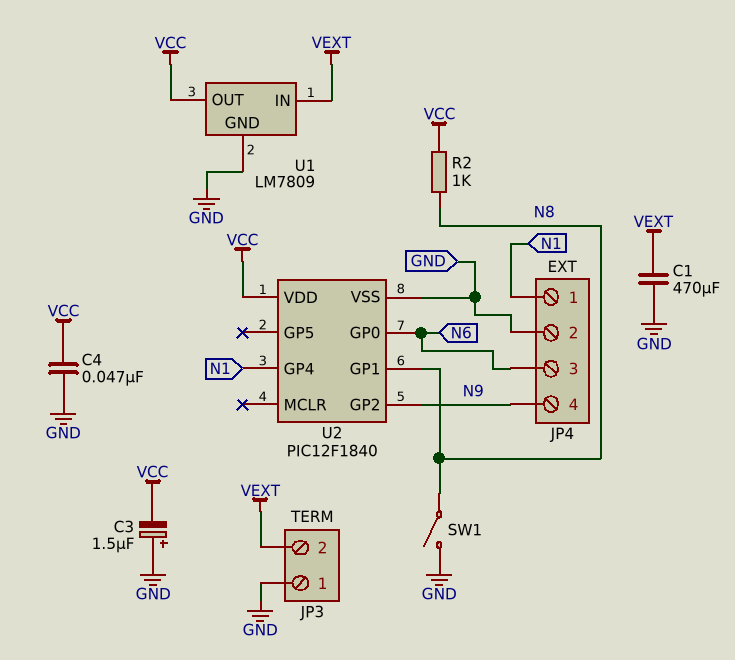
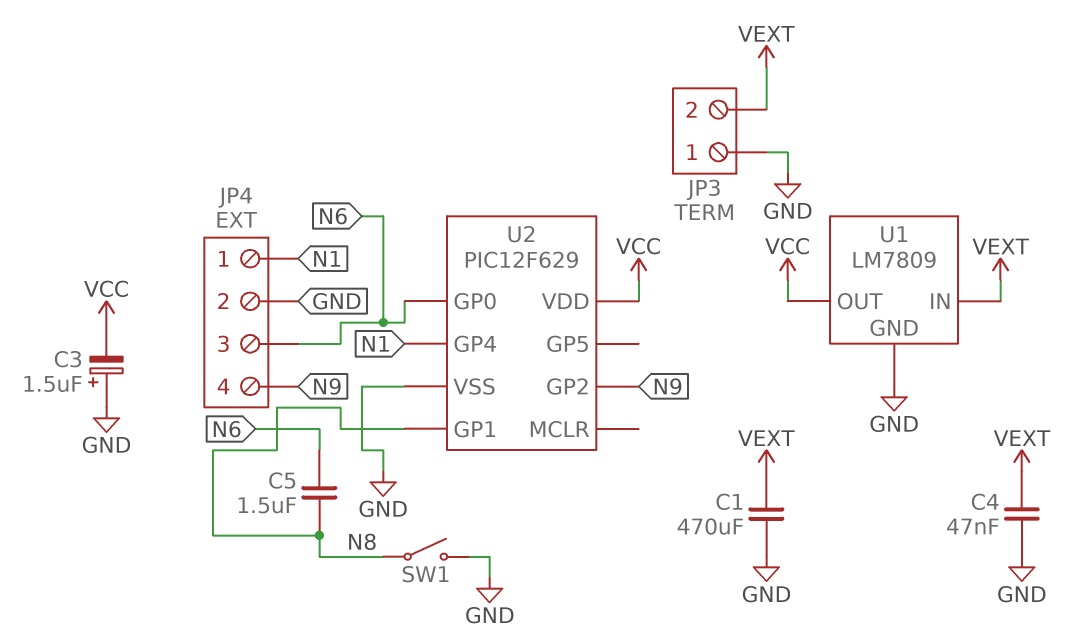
C4: 47nF (GND, VCC) -> 47nF (GND, VEXT)
C5: none -> 1.5uF (N6, N8)
R2: 1k (N8, VCC) -> none
U2: PIC12F1840 -> PIC12F629

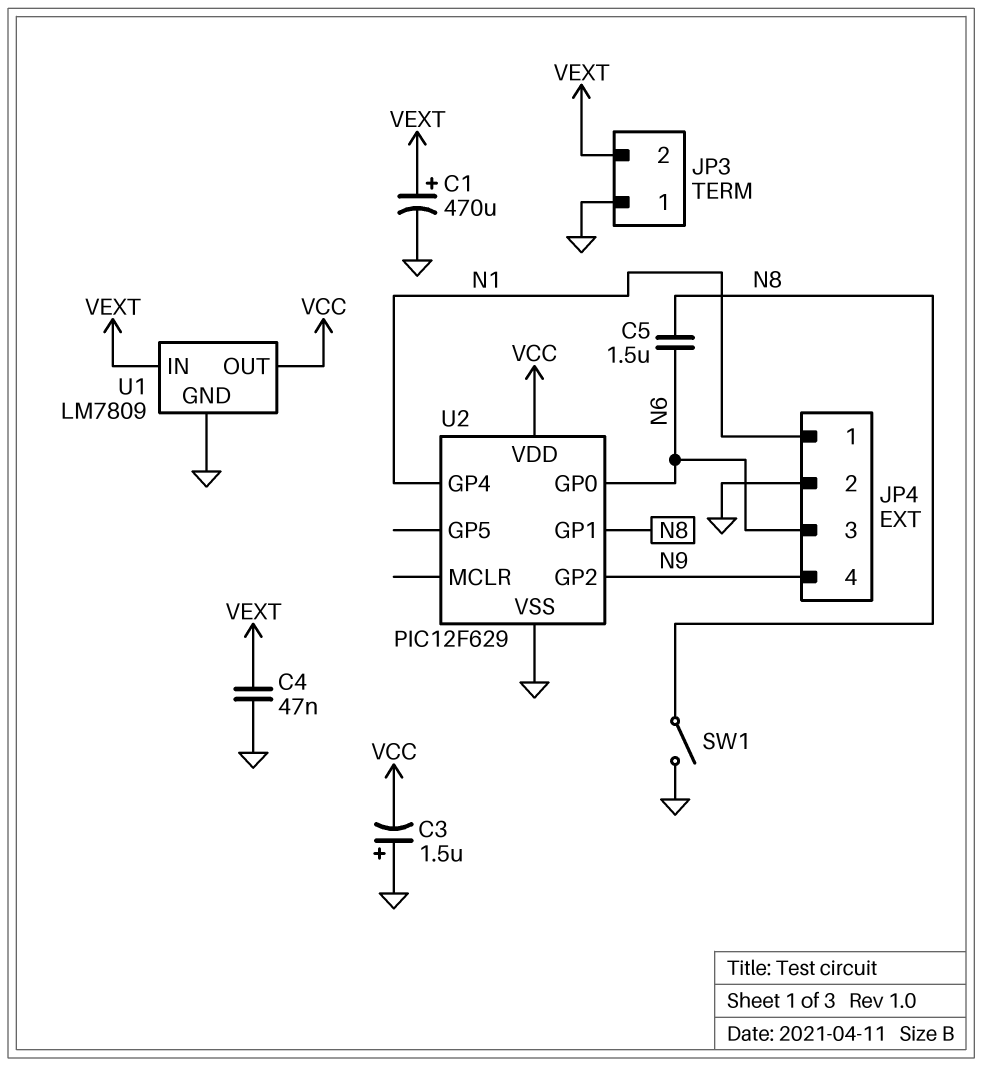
C1: 470uF (GND, VEXT) -> 470uF (plus VEXT, minus GND)

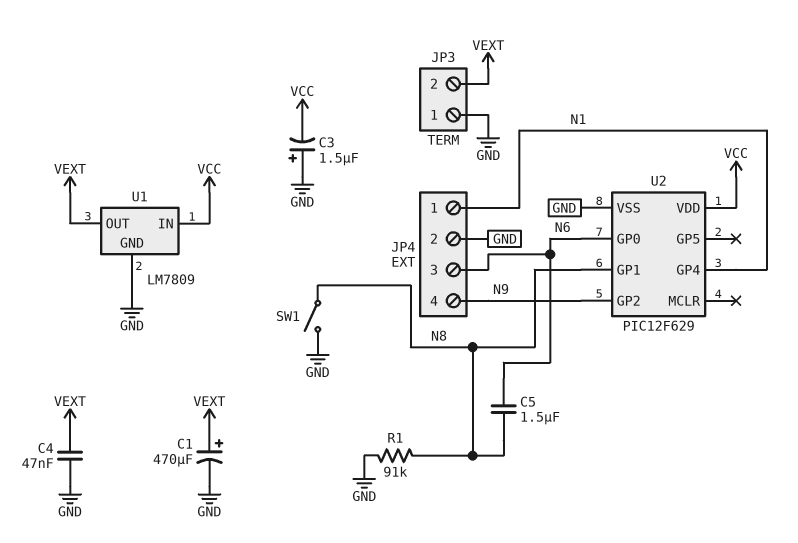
R1: none -> 91k (GND, N8)
U1 pin IN: VEXT -> VCC
U1 pin OUT: VCC -> VEXT

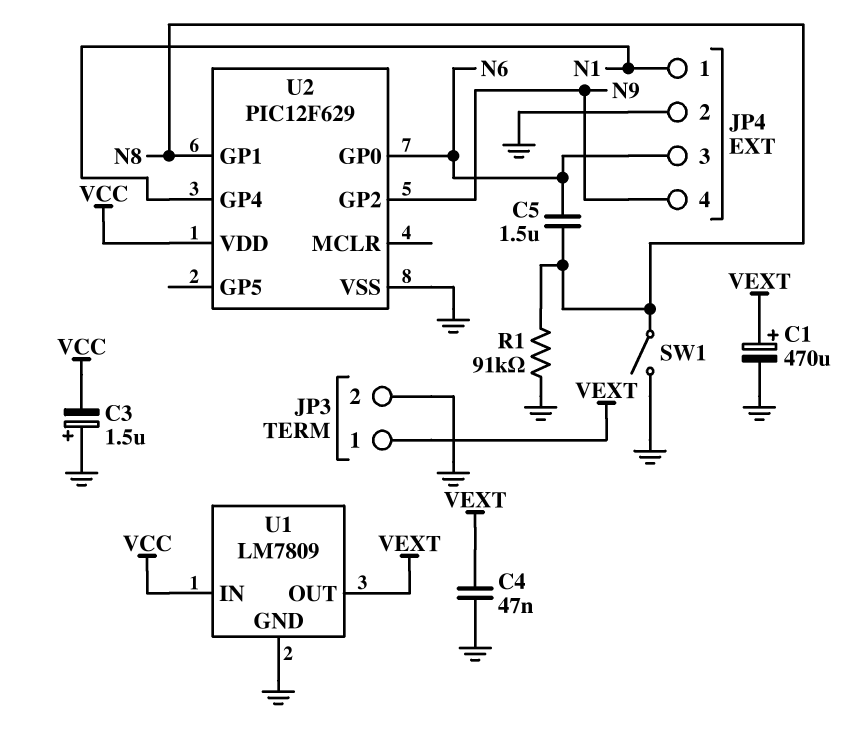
JP3 pin 1: GND -> VEXT
JP3 pin 2: VEXT -> GND

